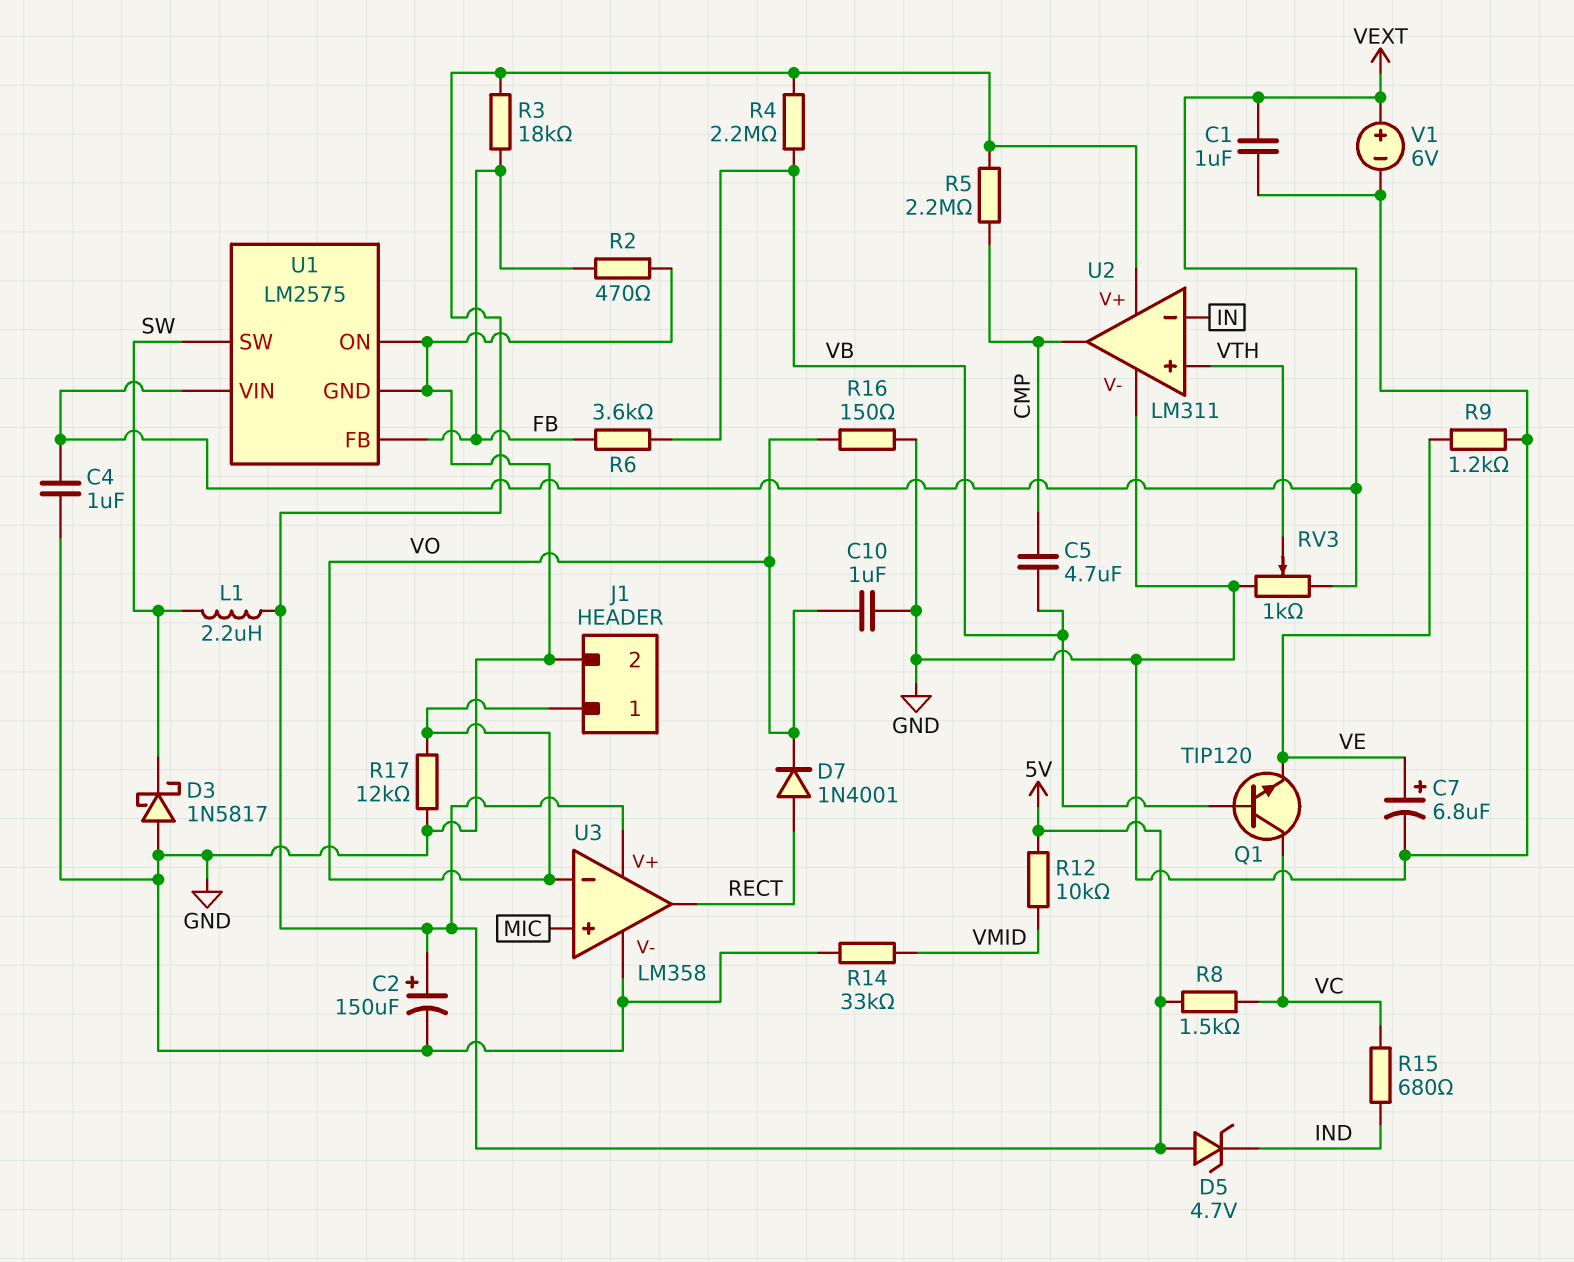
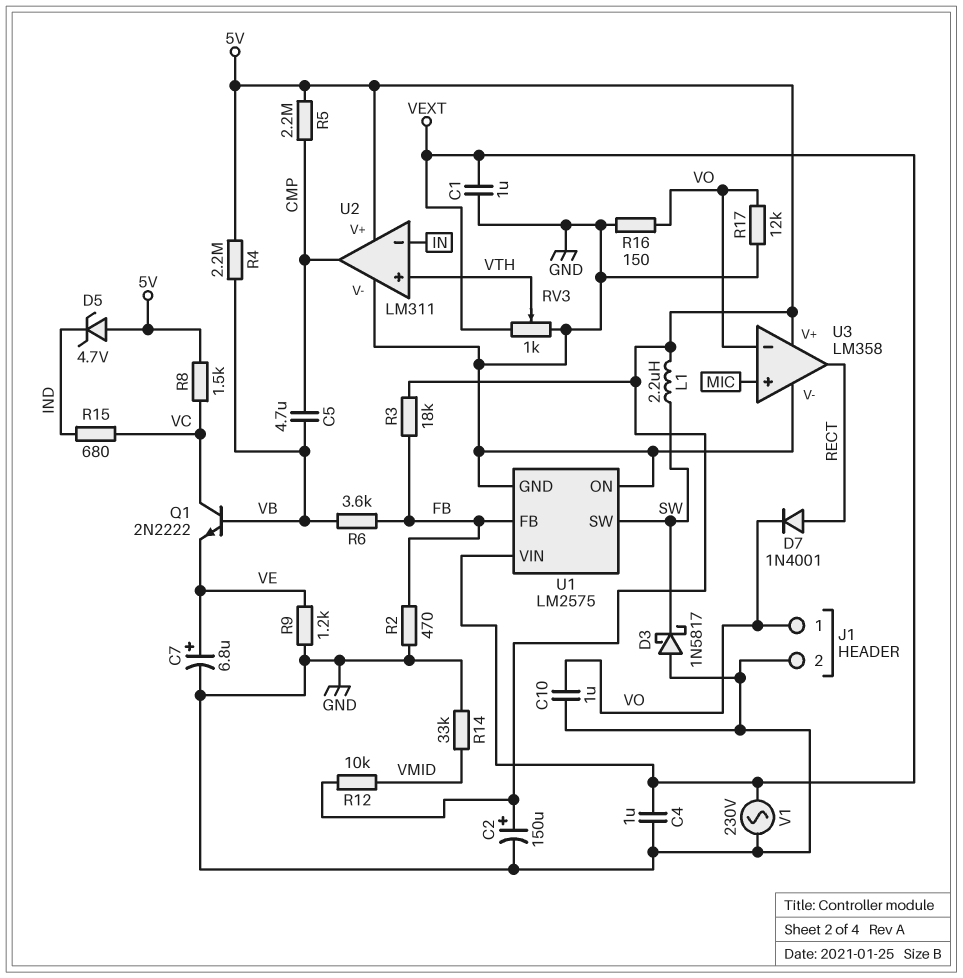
Q1: NPN TIP120 (B VB, C VC, E VE) -> NPN 2N2222 (B VB, C VC, E VE)
V1: 6V (plus VEXT, minus GND) -> AC 230V (GND, VEXT)

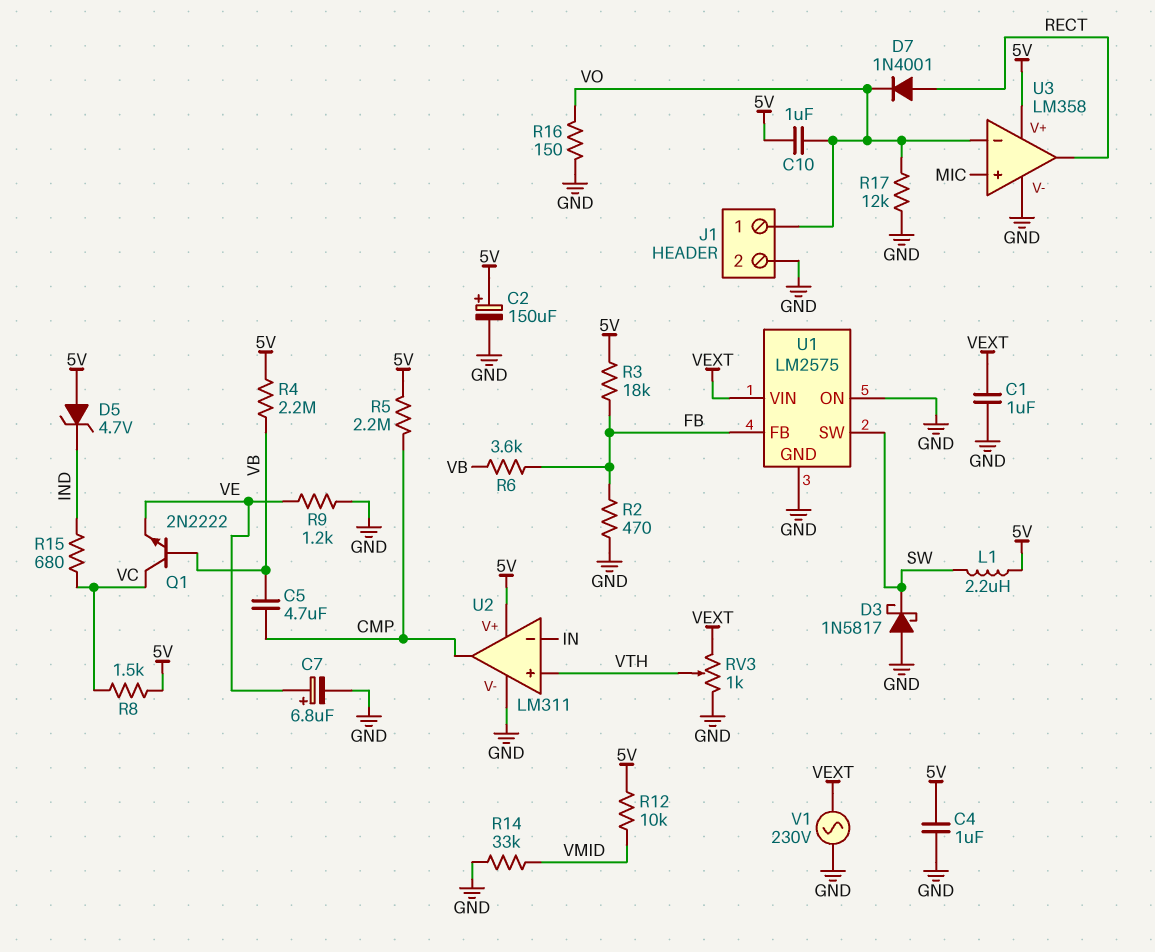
C4: 1uF (GND, VEXT) -> 1uF (5V, GND)
C10: 1uF (GND, VO) -> 1uF (5V, VO)

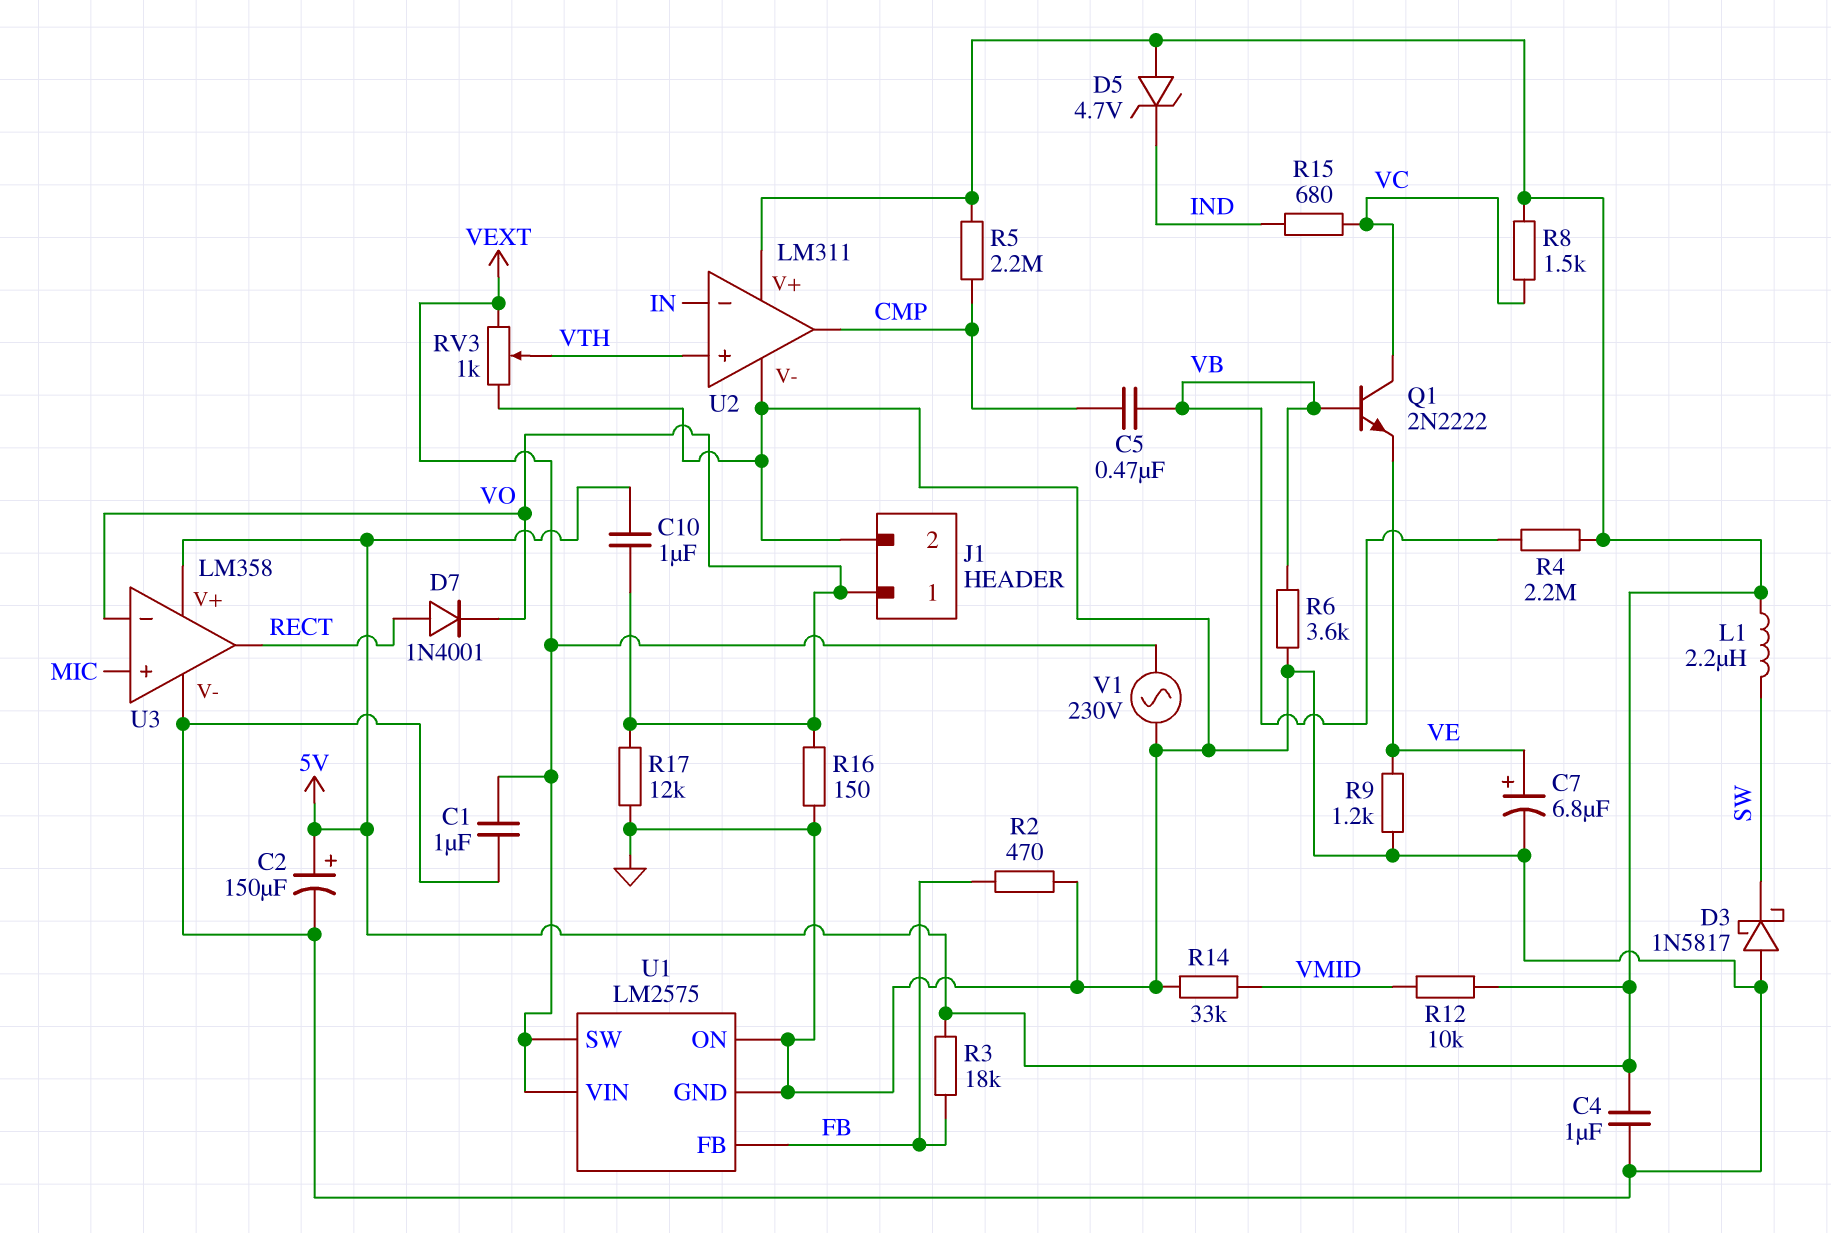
C5: 4.7uF (CMP, VB) -> 470nF (CMP, VB)
R6: 3.6k (FB, VB) -> 3.6k (GND, VB)
U1 pin SW: SW -> VEXT

